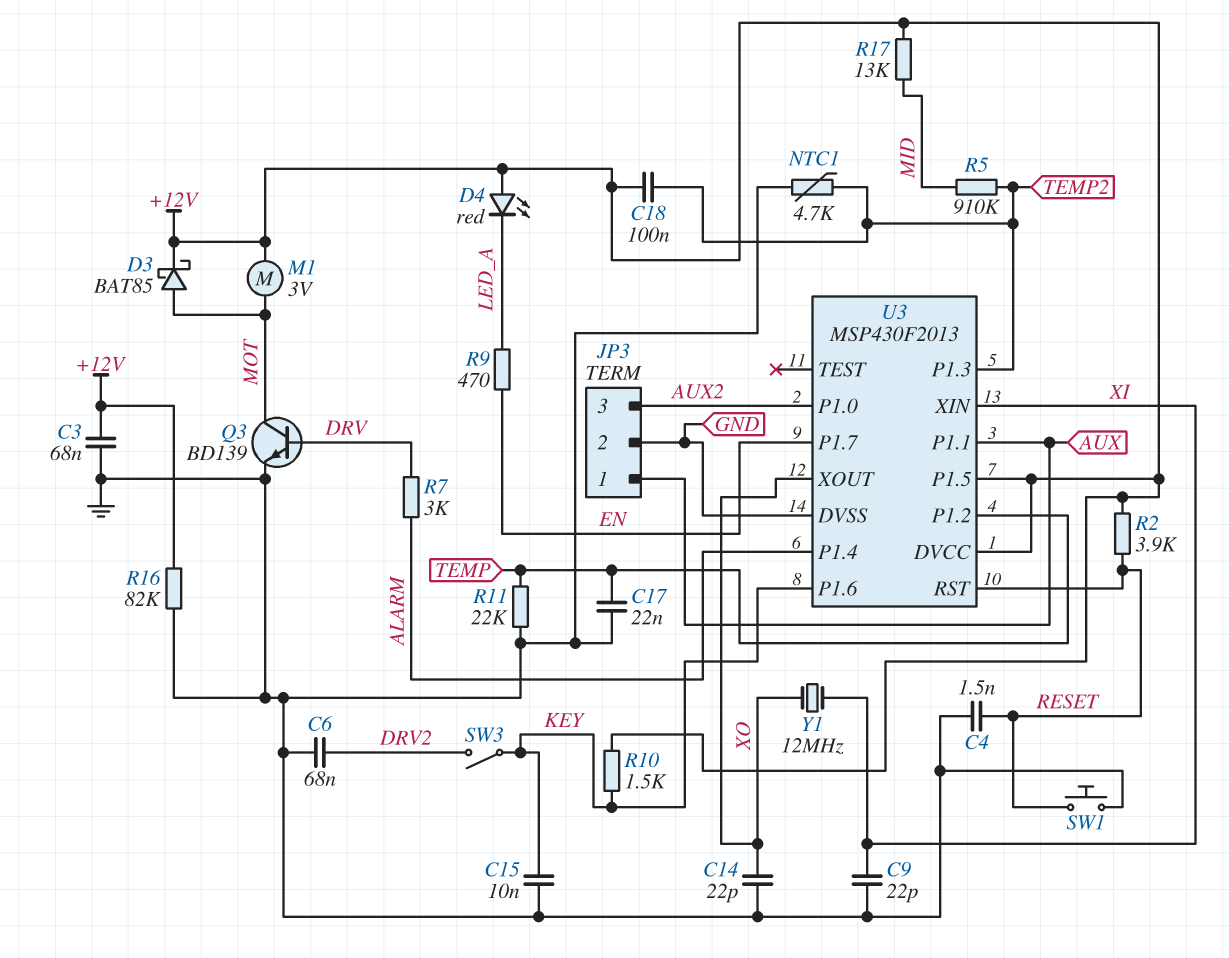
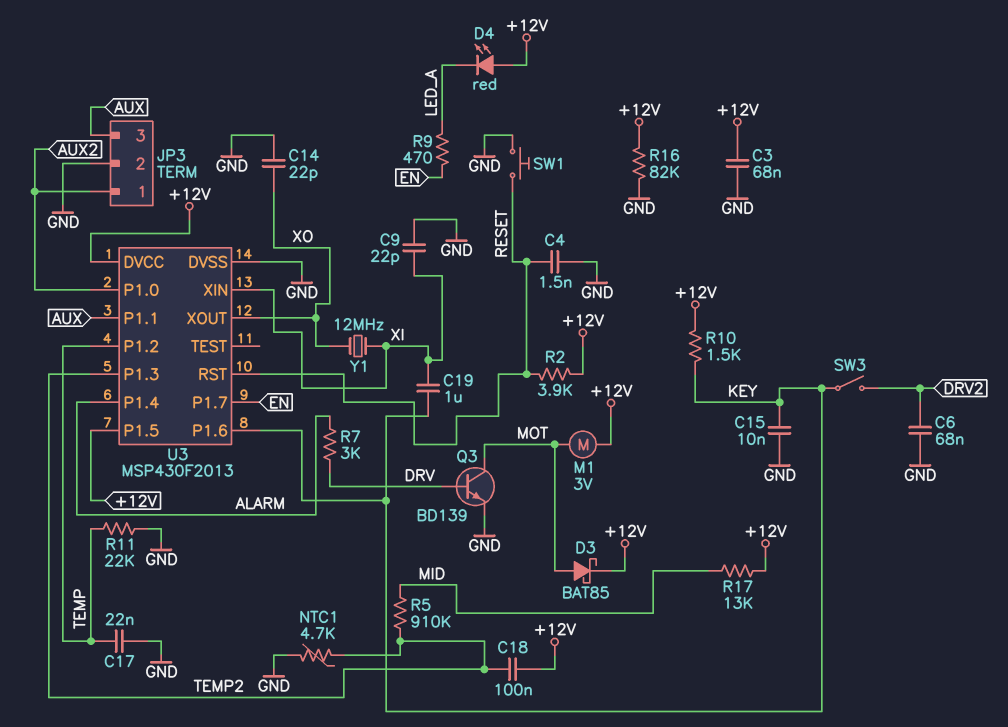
C19: none -> 1uF (KEY, XI)
JP3 pin 1: AUX -> AUX2
JP3 pin 3: AUX2 -> AUX

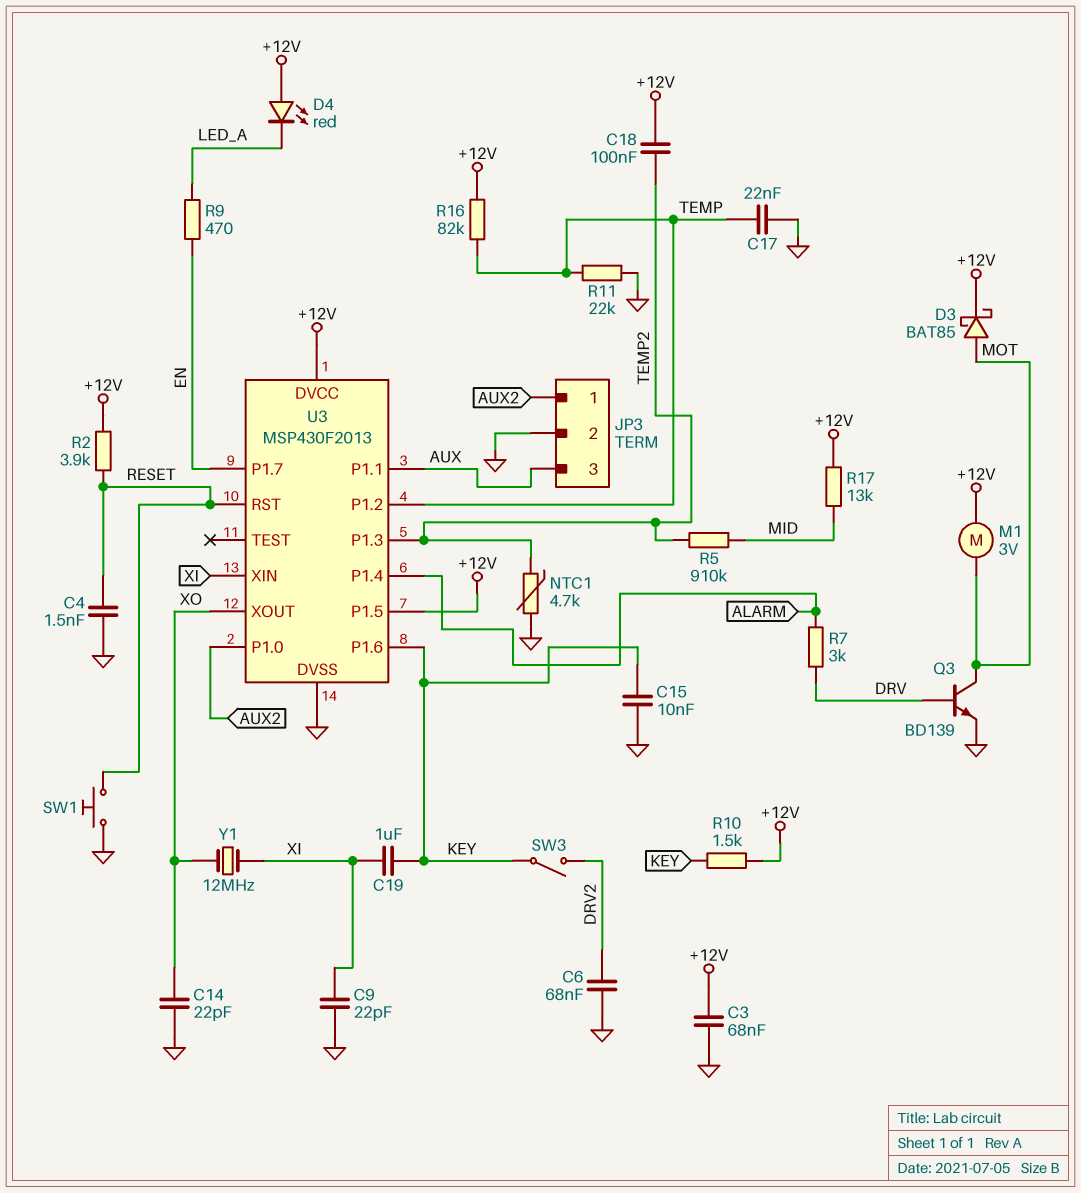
R16: 82k (+12V, GND) -> 82k (+12V, TEMP)

